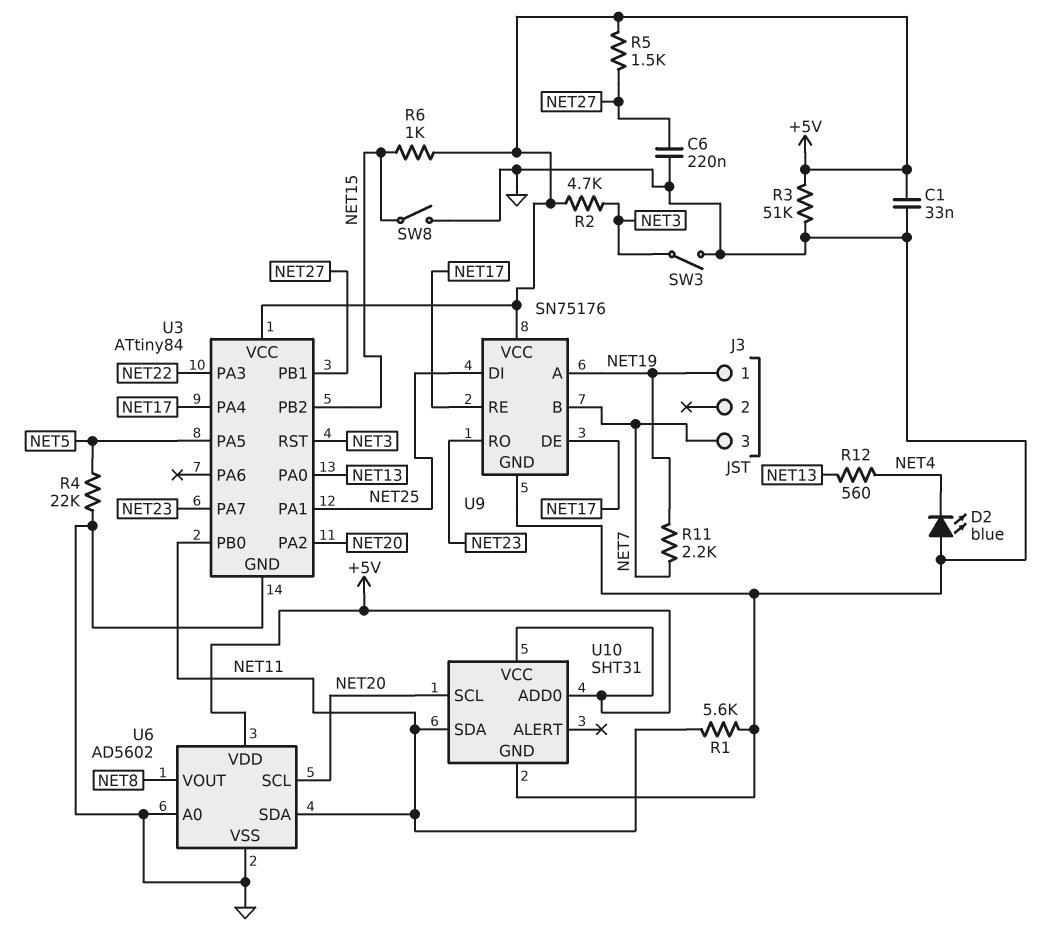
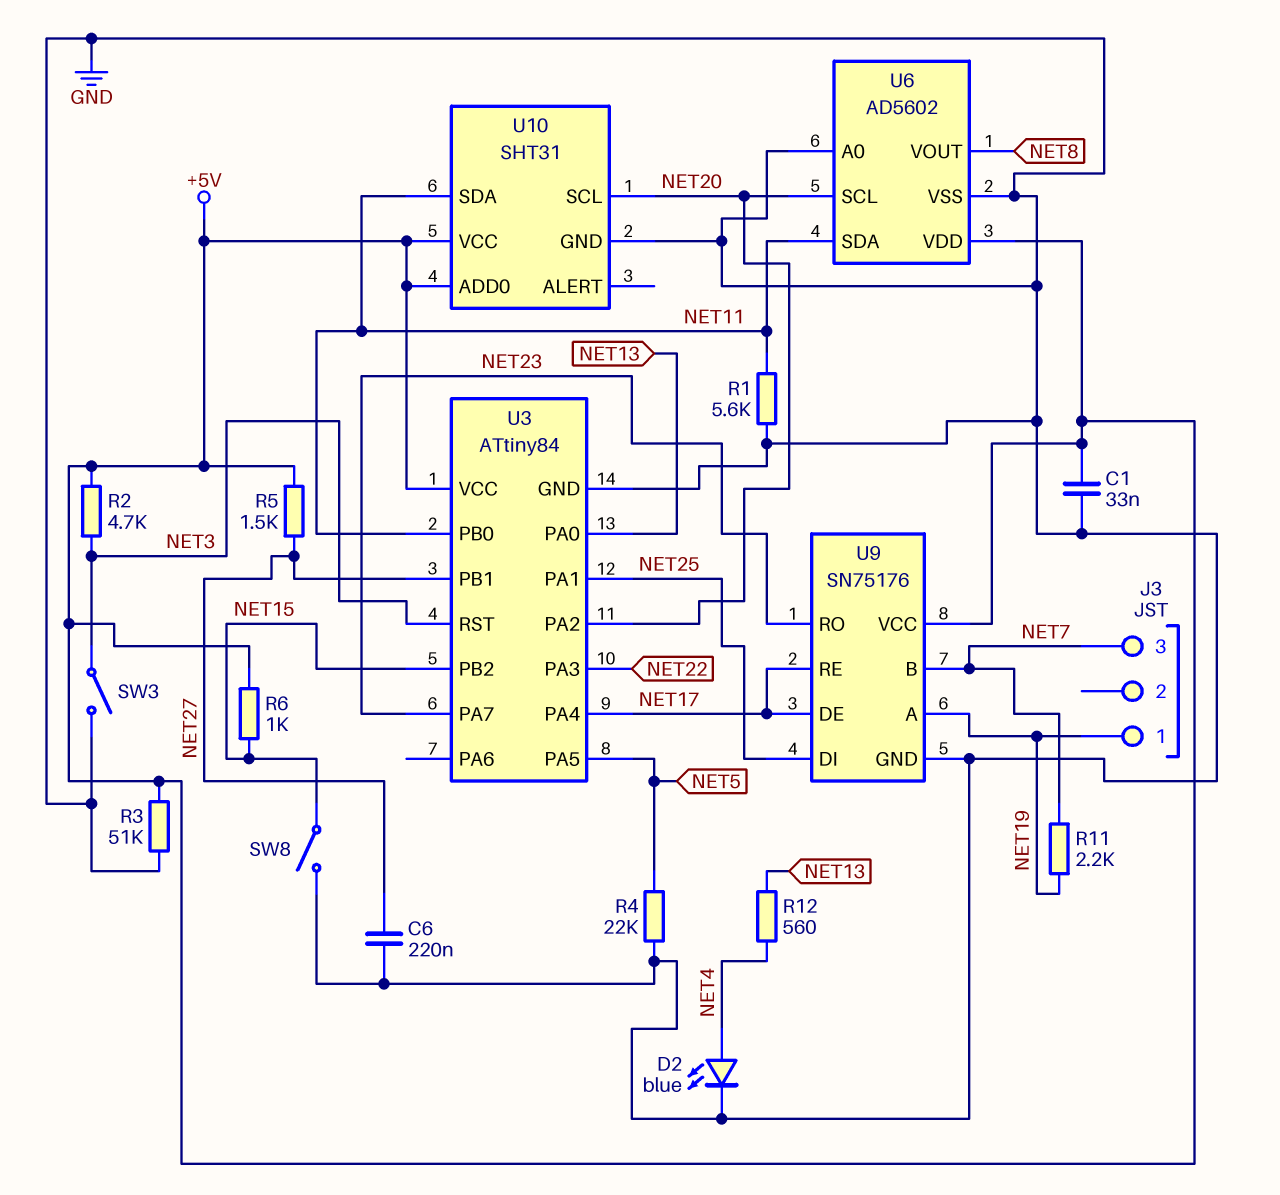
D2: LED blue (A GND, K NET4) -> LED blue (A NET4, K GND)

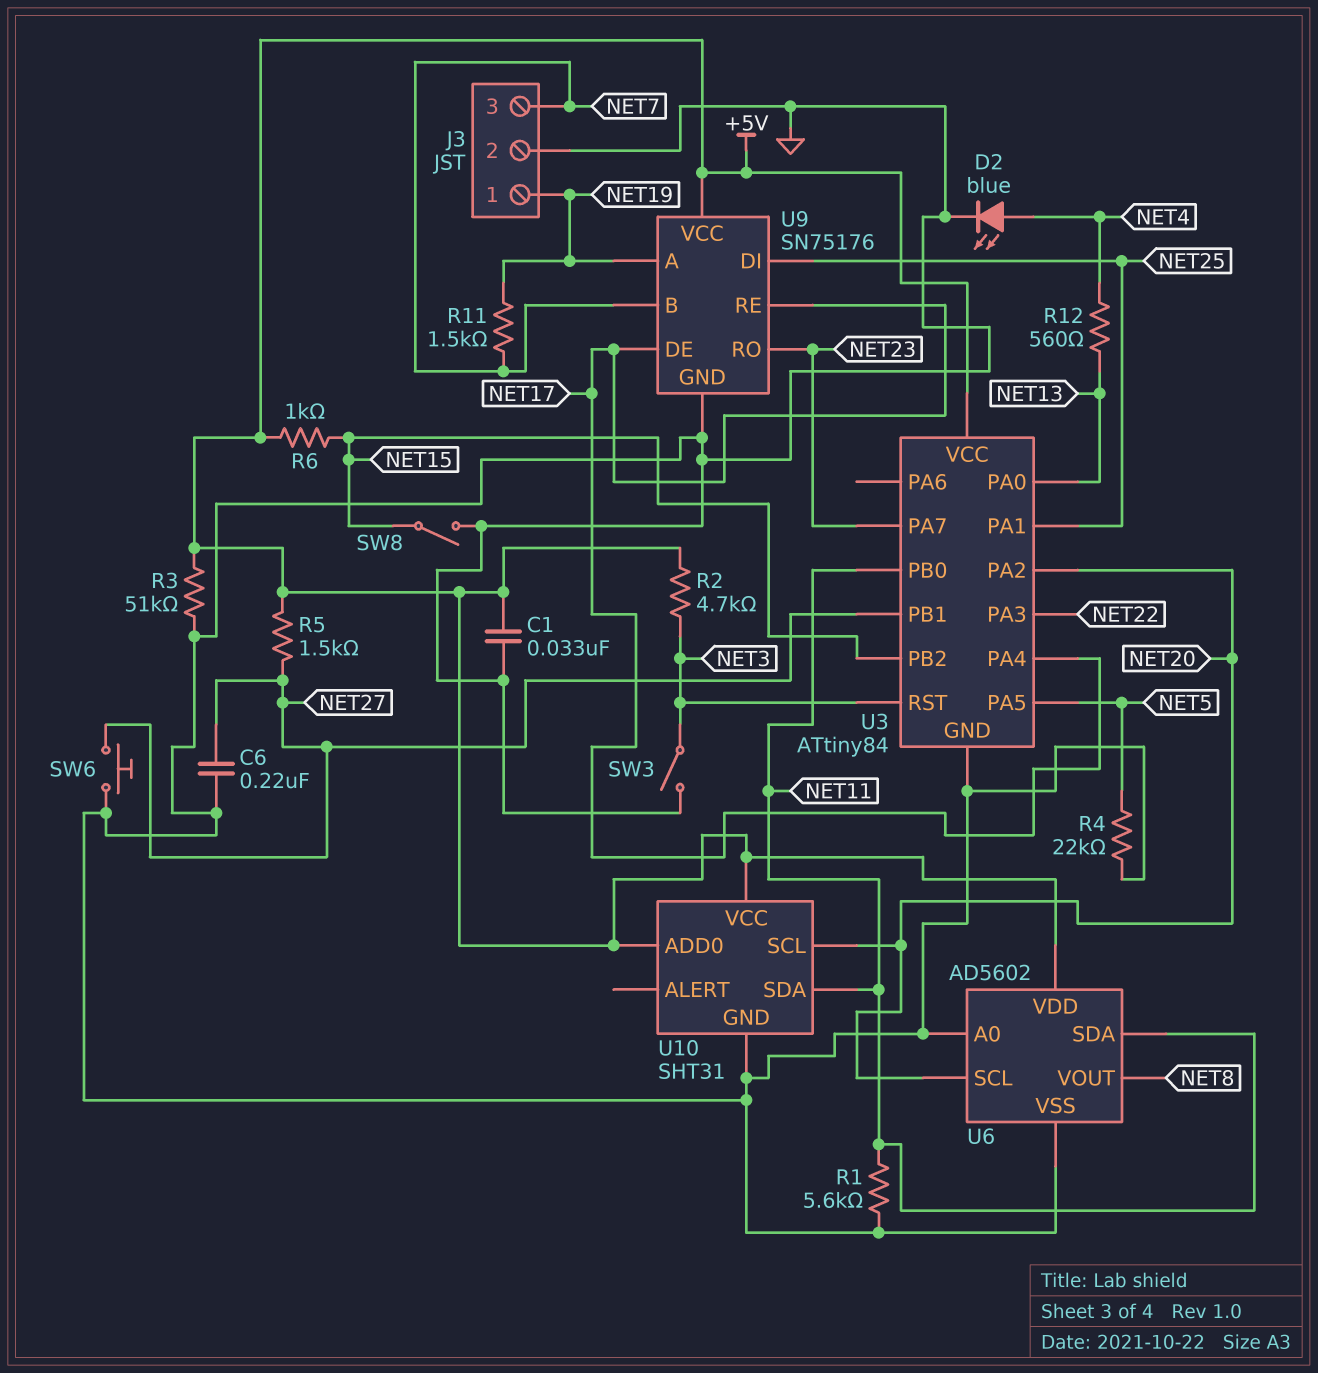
J3 pin 2: none -> GND
R11: 2.2k (NET7, NET19) -> 1.5k (NET7, NET19)
SW6: none -> button (GND, NET27)

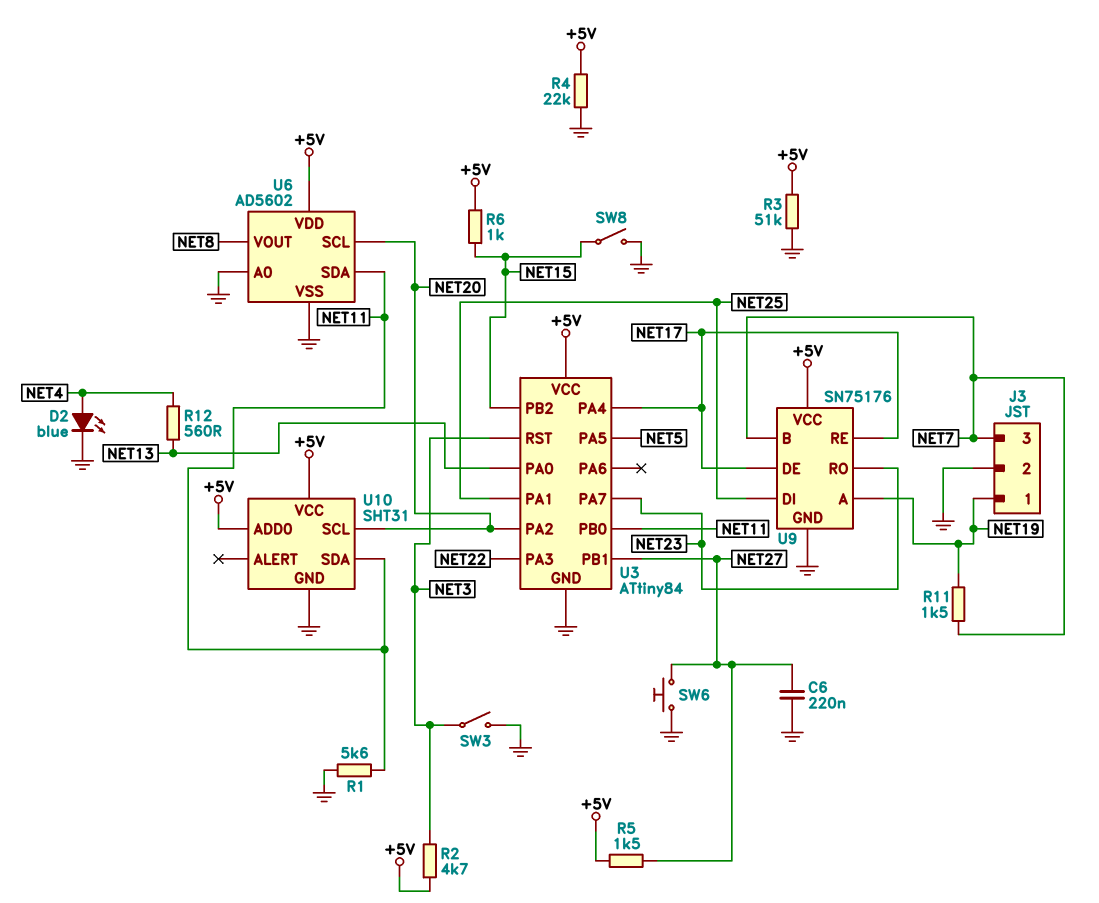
C1: 33nF (+5V, GND) -> none
R4: 22k (GND, NET5) -> 22k (+5V, GND)

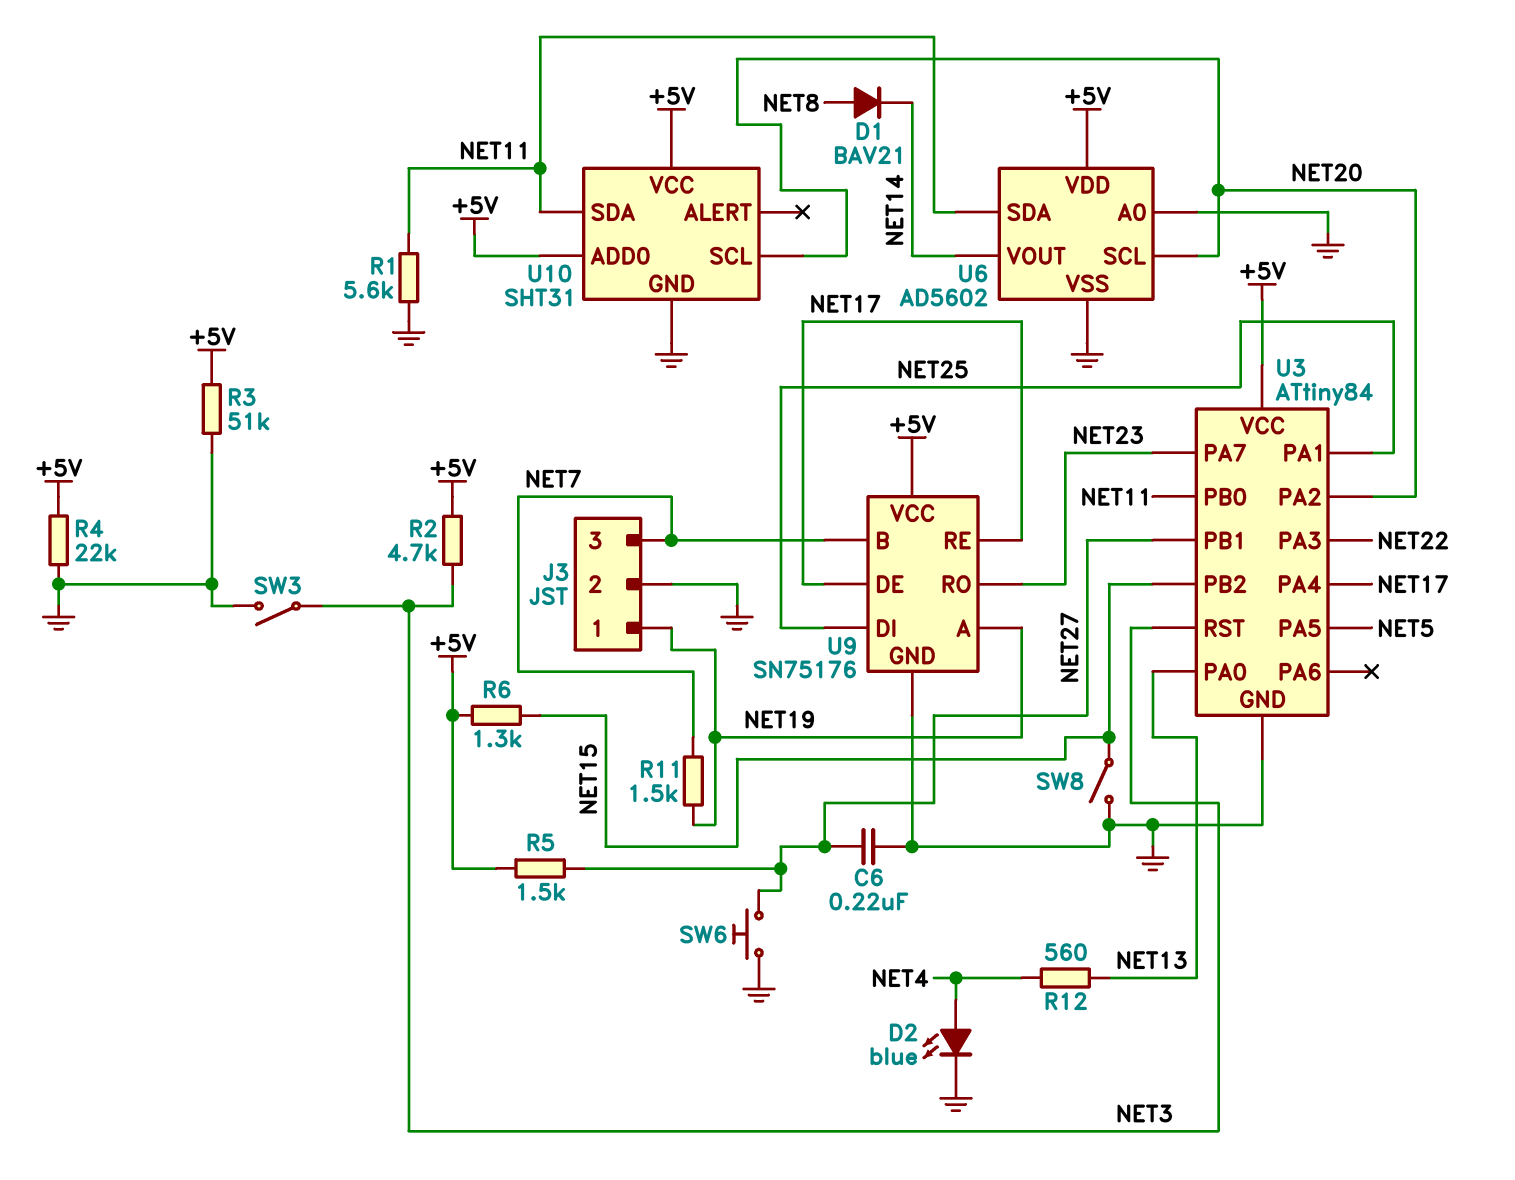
D1: none -> diode BAV21 (A NET8, K NET14)
R6: 1k (+5V, NET15) -> 1.3k (+5V, NET15)
U6 pin VOUT: NET8 -> NET14

